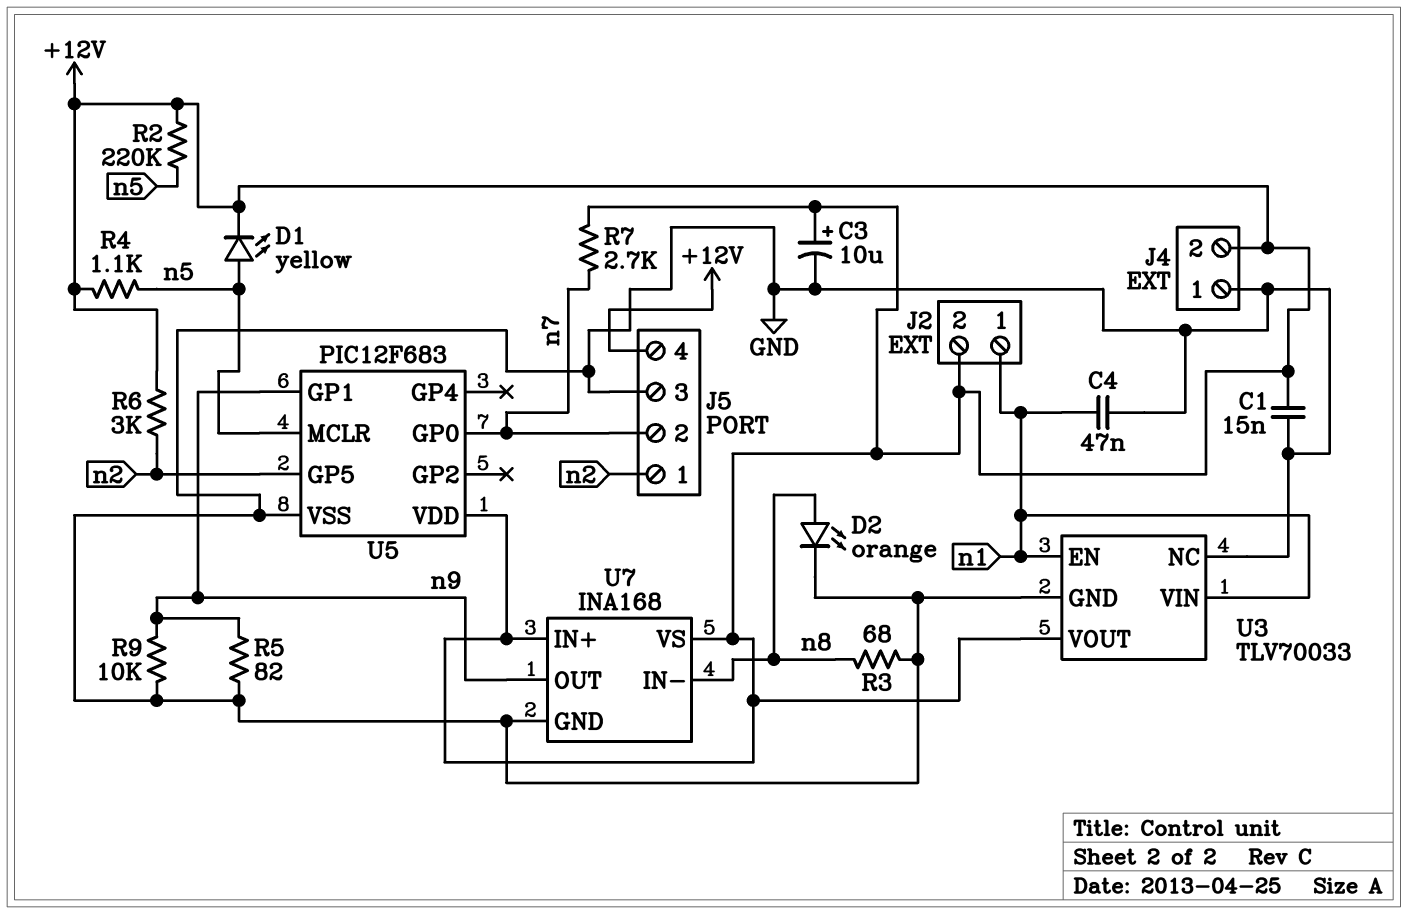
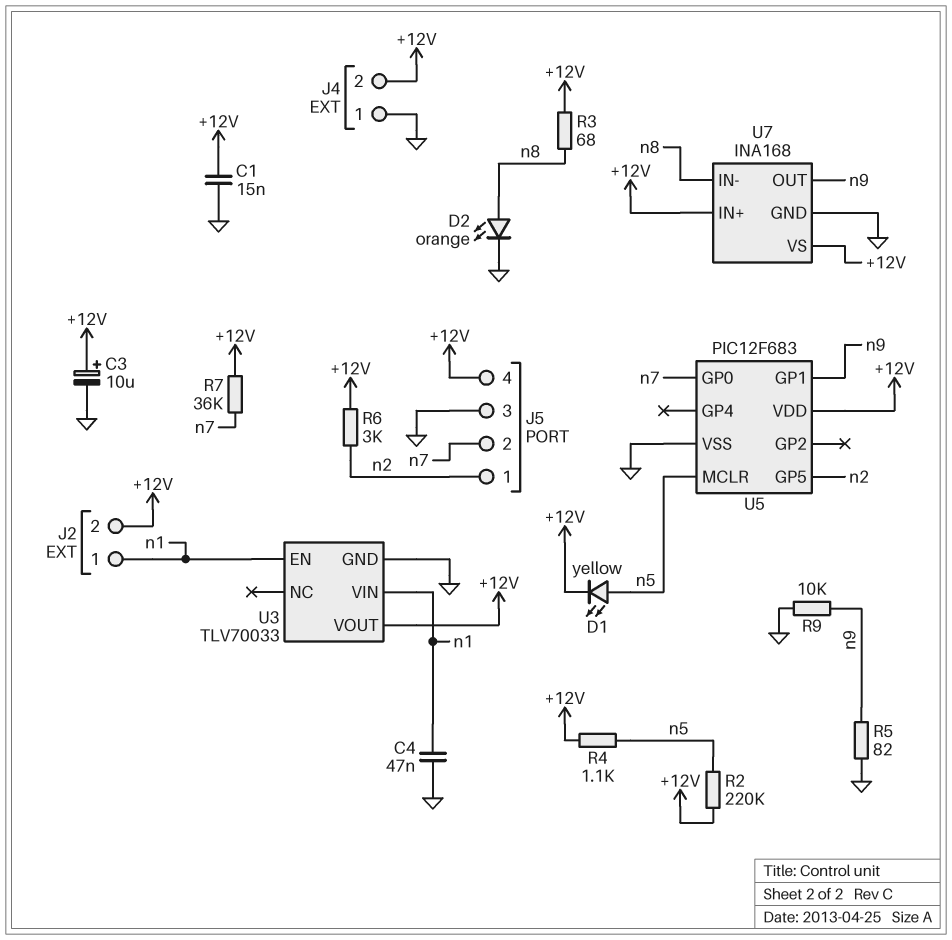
R3: 68 (GND, n8) -> 68 (+12V, n8)
R7: 2.7k (+12V, n7) -> 36k (+12V, n7)
U3 pin NC: GND -> none

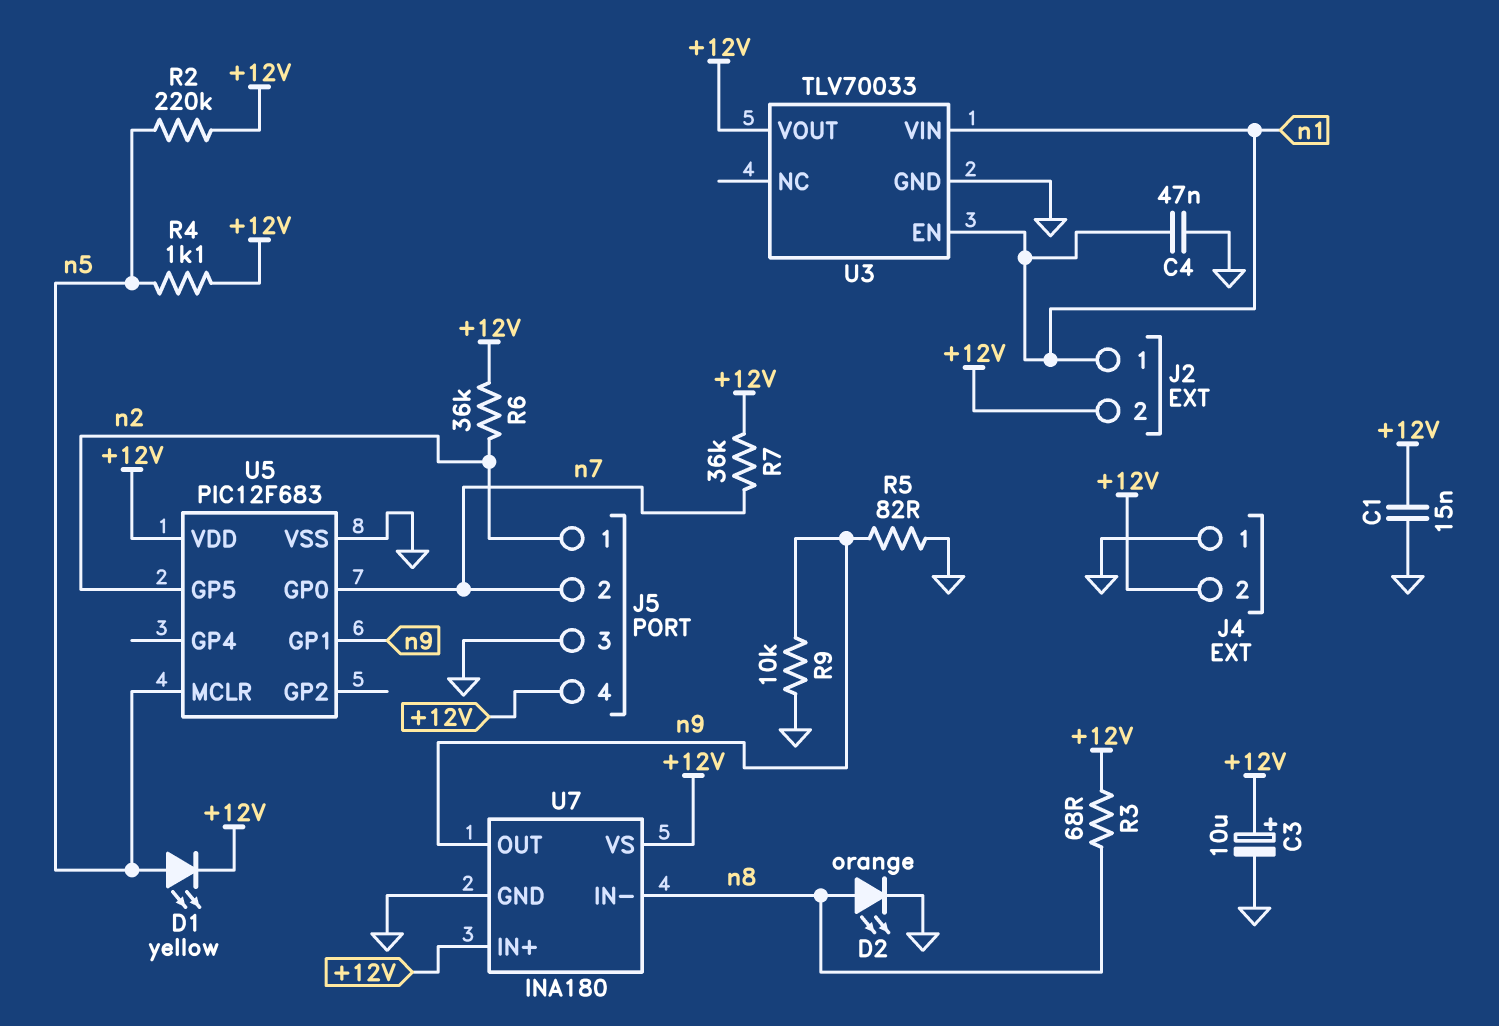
R6: 3k (+12V, n2) -> 36k (+12V, n2)
U7: INA168 -> INA180

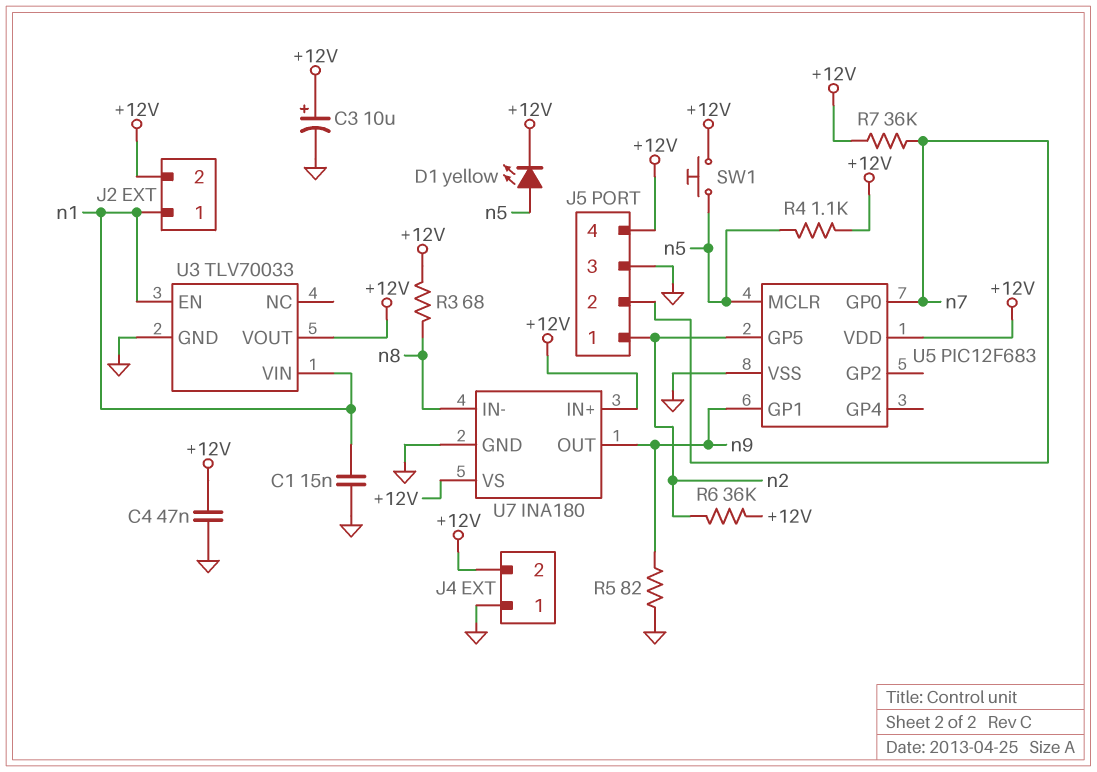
C1: 15nF (+12V, GND) -> 15nF (GND, n1)
C4: 47nF (GND, n1) -> 47nF (+12V, GND)
D2: LED orange (A n8, K GND) -> none
R2: 220k (+12V, n5) -> none
R9: 10k (GND, n9) -> none
SW1: none -> button (+12V, n5)

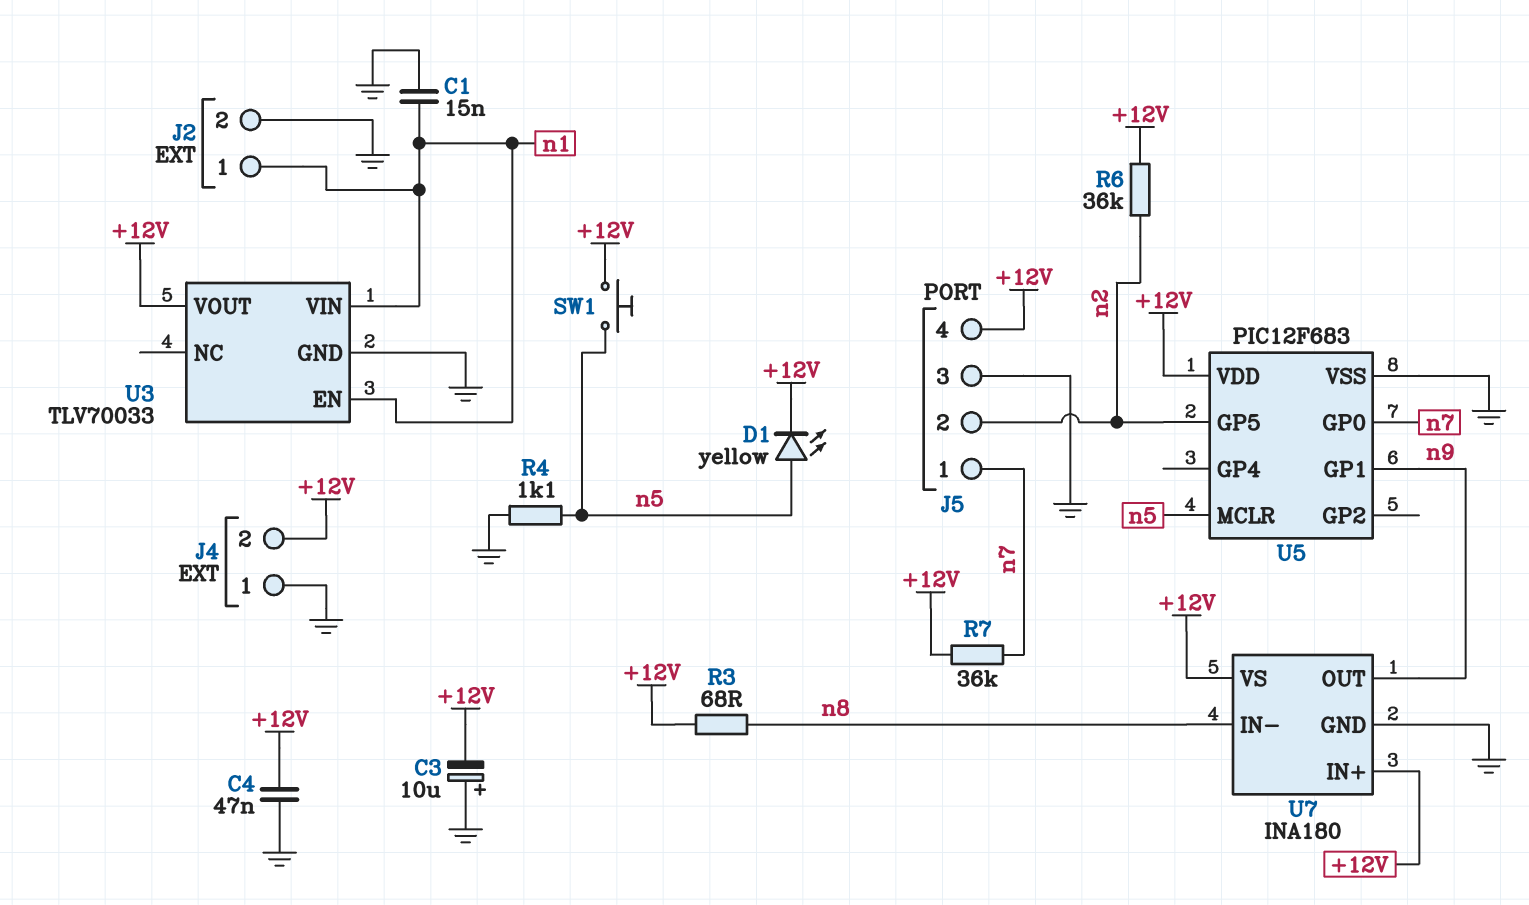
C3: 10uF (plus +12V, minus GND) -> 10uF (plus GND, minus +12V)
J2 pin 2: +12V -> GND
J5 pin 1: n2 -> n7
J5 pin 2: n7 -> n2
R4: 1.1k (+12V, n5) -> 1.1k (GND, n5)
R5: 82 (GND, n9) -> none

